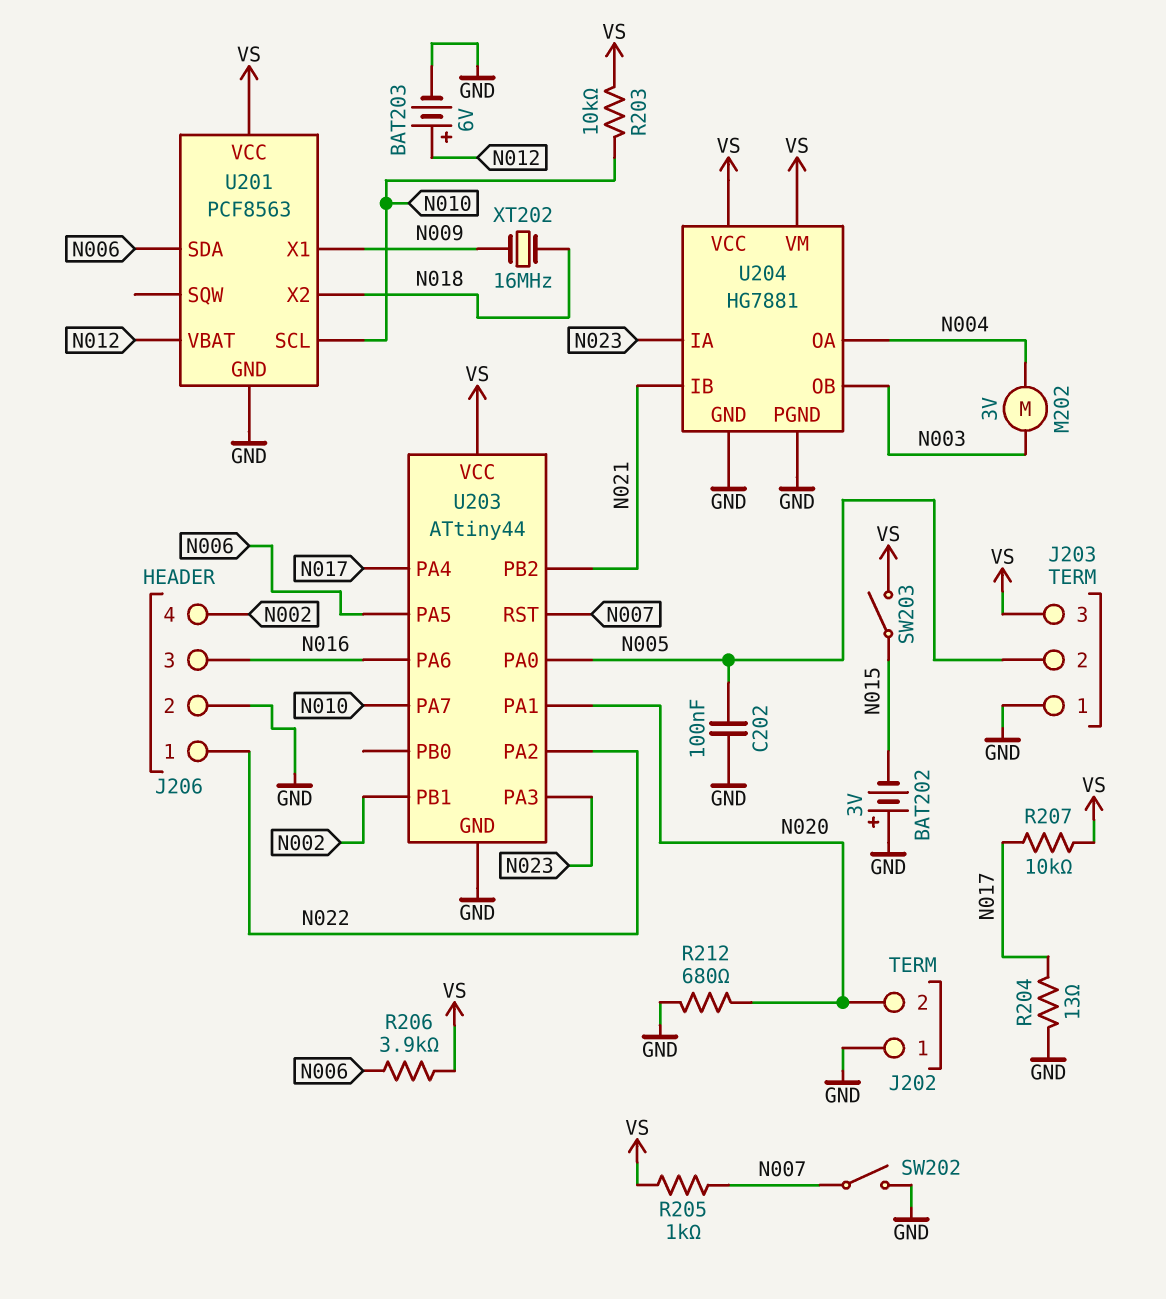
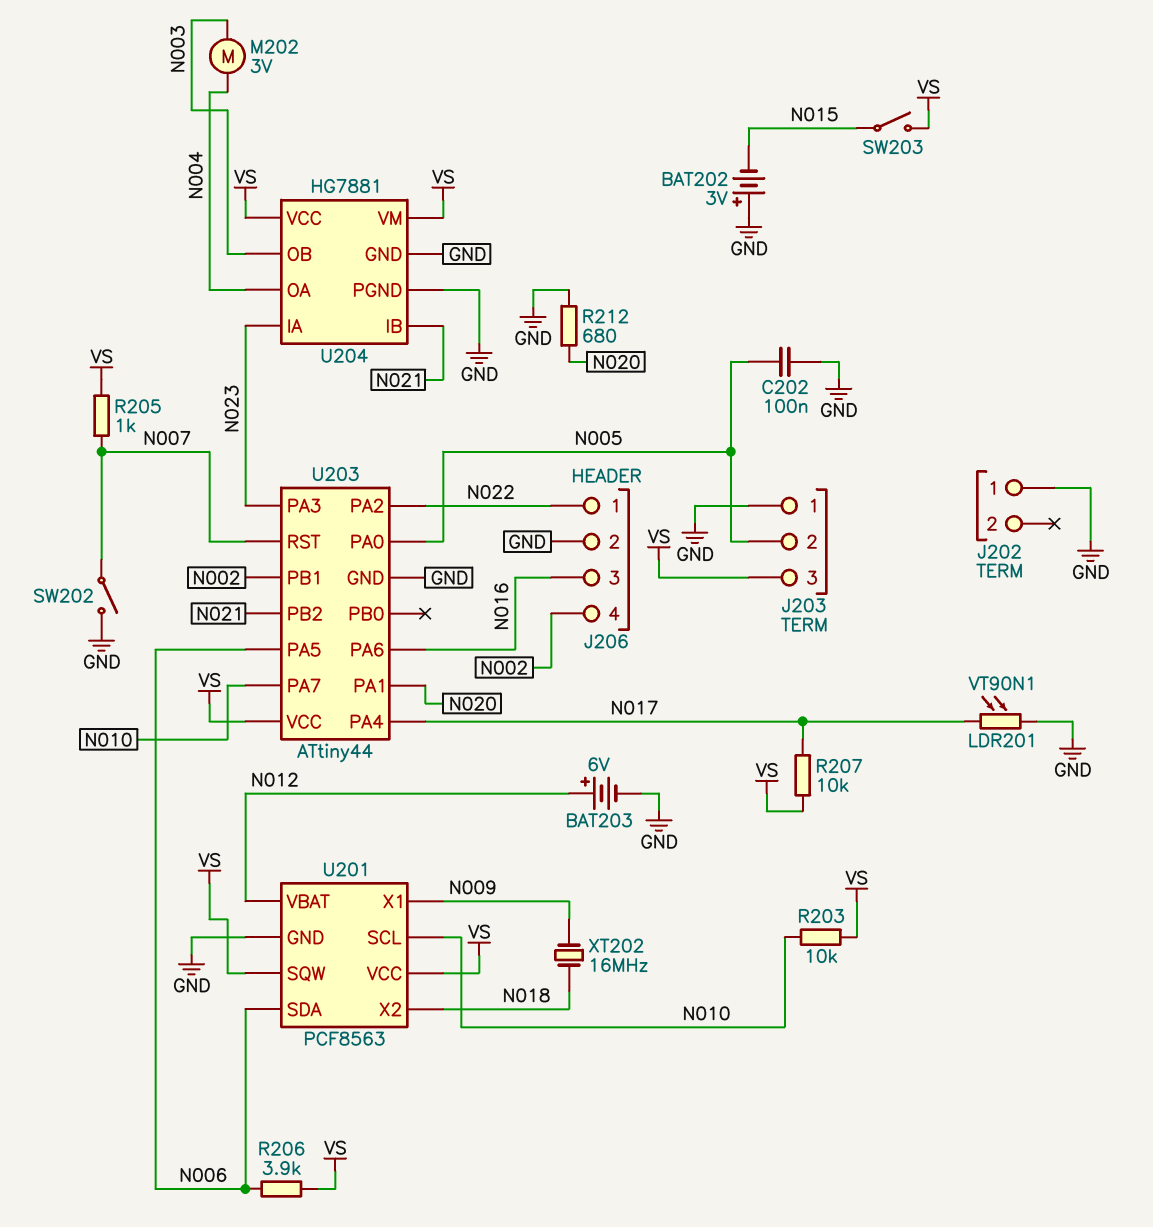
J202 pin 2: N020 -> none
LDR201: none -> VT90N1 (GND, N017)
R204: 13 (GND, N017) -> none
U201 pin SQW: none -> VS

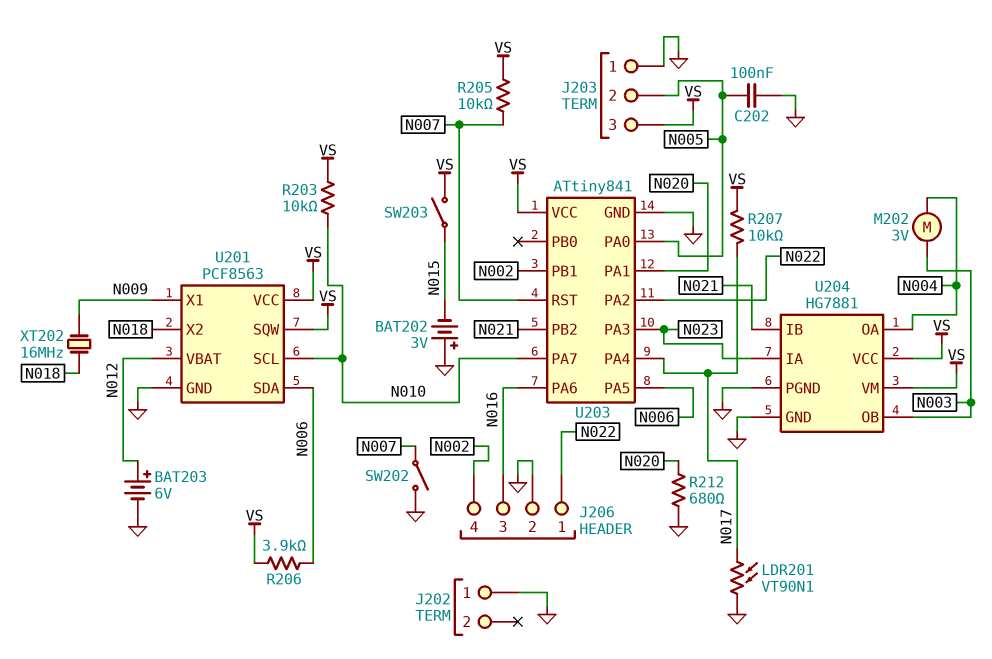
R205: 1k (N007, VS) -> 10k (N007, VS)
U203: ATtiny44 -> ATtiny841

